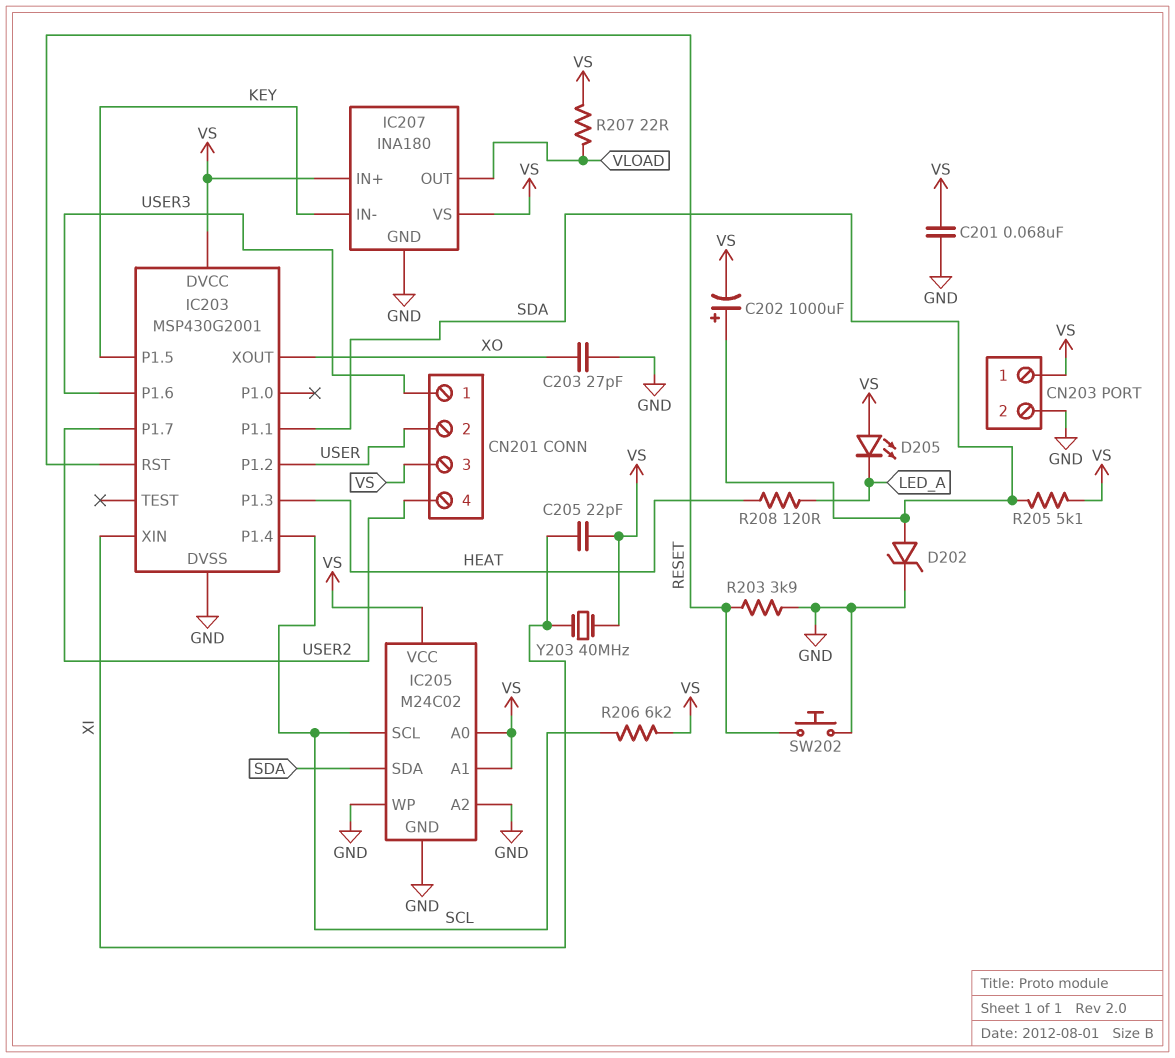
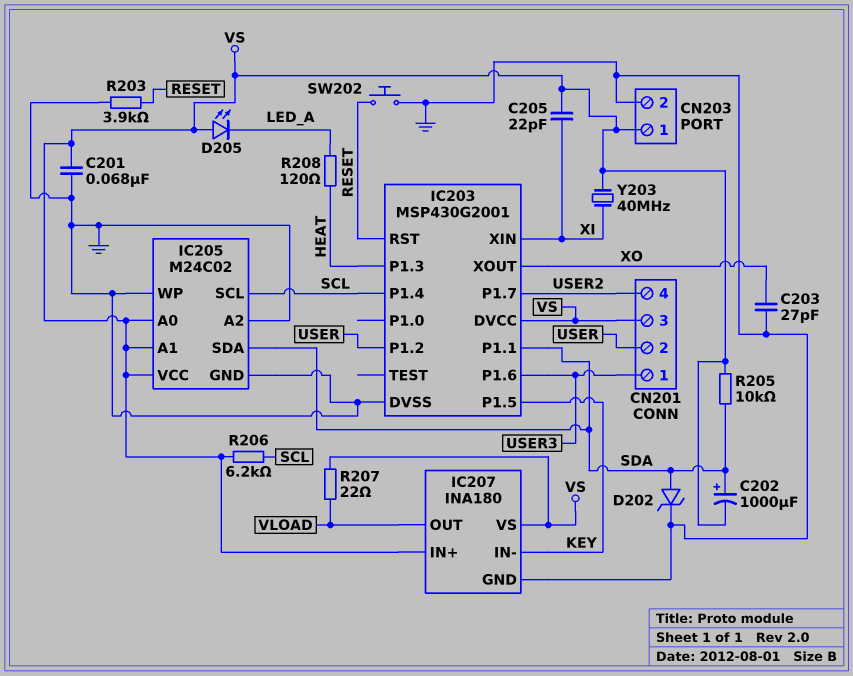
R205: 5.1k (SDA, VS) -> 10k (SDA, VS)

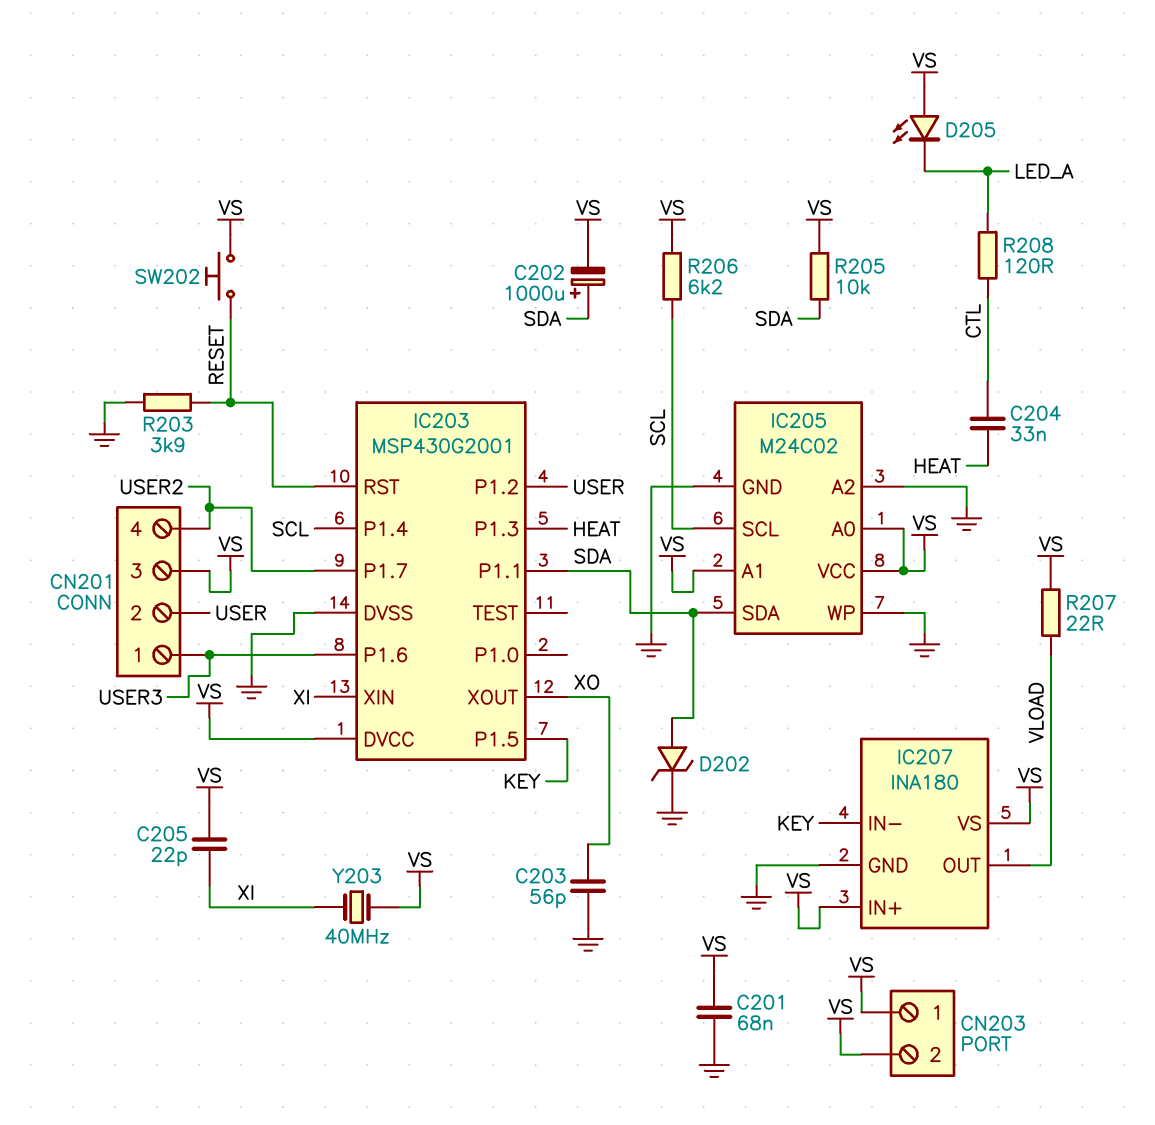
C203: 27pF (GND, XO) -> 56pF (GND, XO)
C204: none -> 33nF (CTL, HEAT)
CN203 pin 2: GND -> VS
R208: 120 (HEAT, LED_A) -> 120 (CTL, LED_A)
SW202: button (GND, RESET) -> button (RESET, VS)

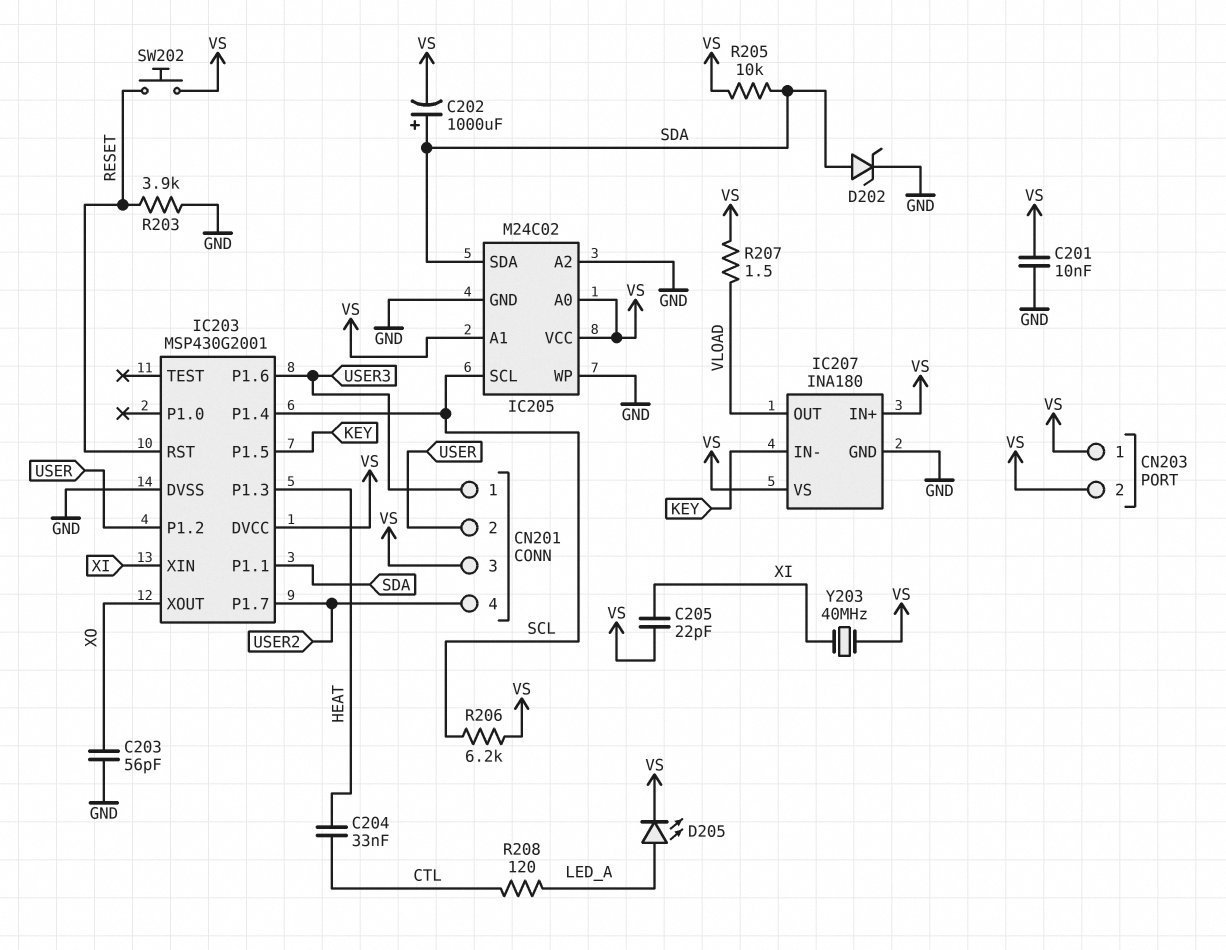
C201: 68nF (GND, VS) -> 10nF (GND, VS)
D205: LED (A VS, K LED_A) -> LED (A LED_A, K VS)
R207: 22 (VLOAD, VS) -> 1.5 (VLOAD, VS)

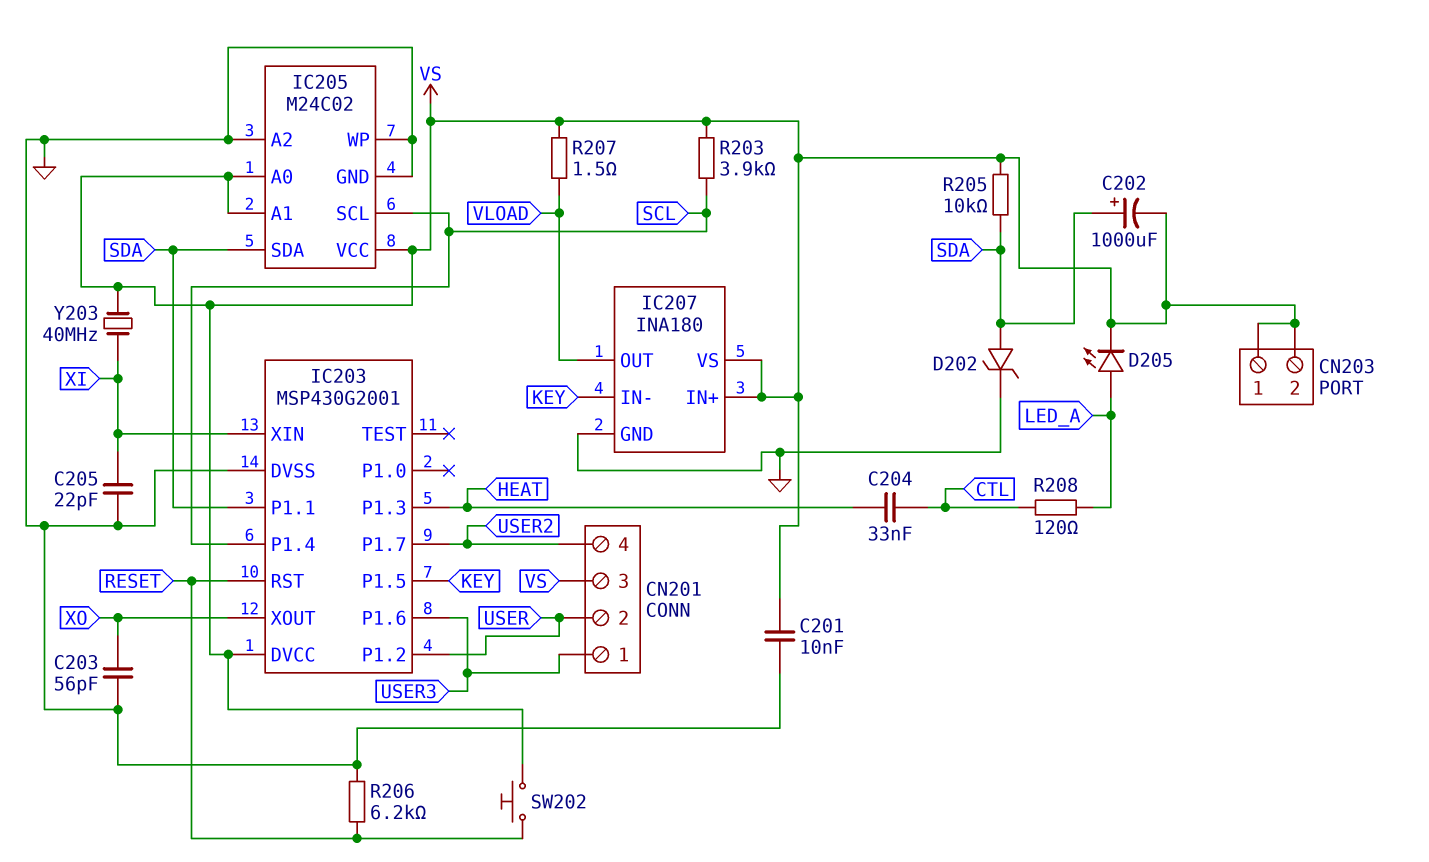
C205: 22pF (VS, XI) -> 22pF (GND, XI)
R203: 3.9k (GND, RESET) -> 3.9k (SCL, VS)
R206: 6.2k (SCL, VS) -> 6.2k (GND, RESET)

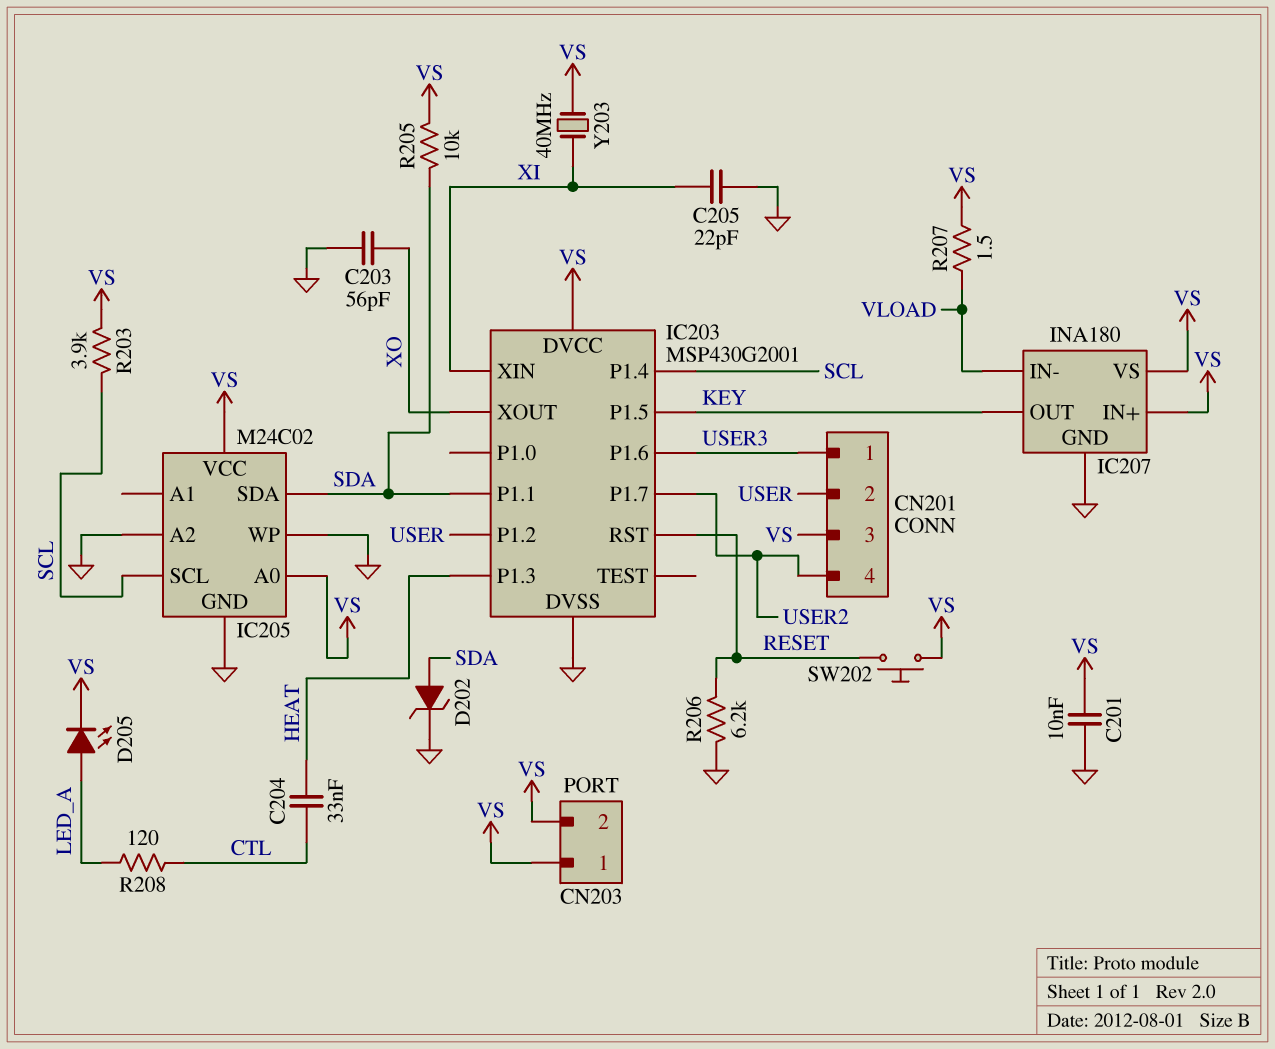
C202: 1000uF (plus SDA, minus VS) -> none
IC205 pin A1: VS -> none
IC207 pin IN-: KEY -> VLOAD
IC207 pin OUT: VLOAD -> KEY

